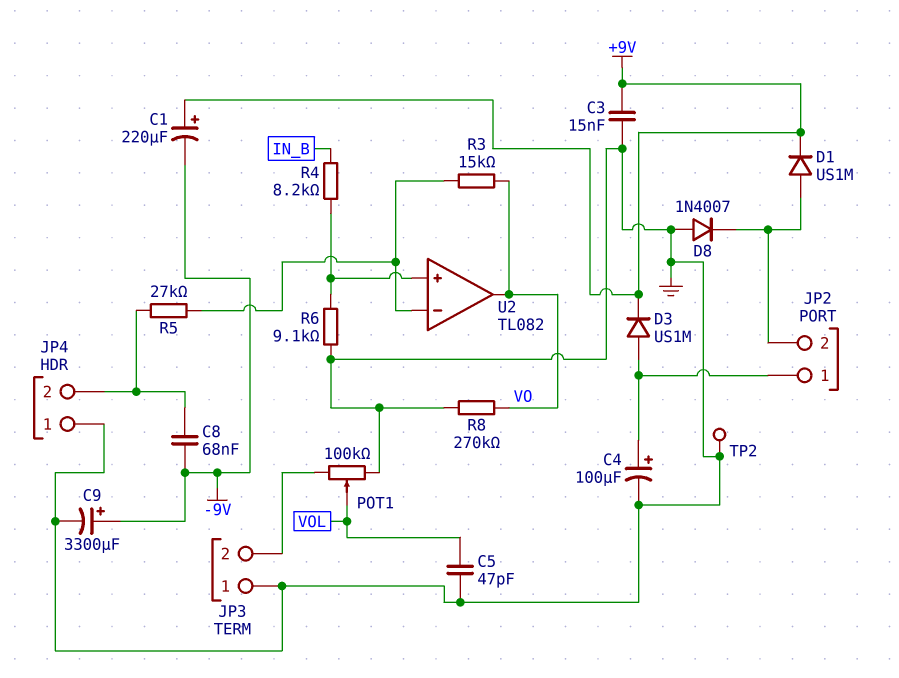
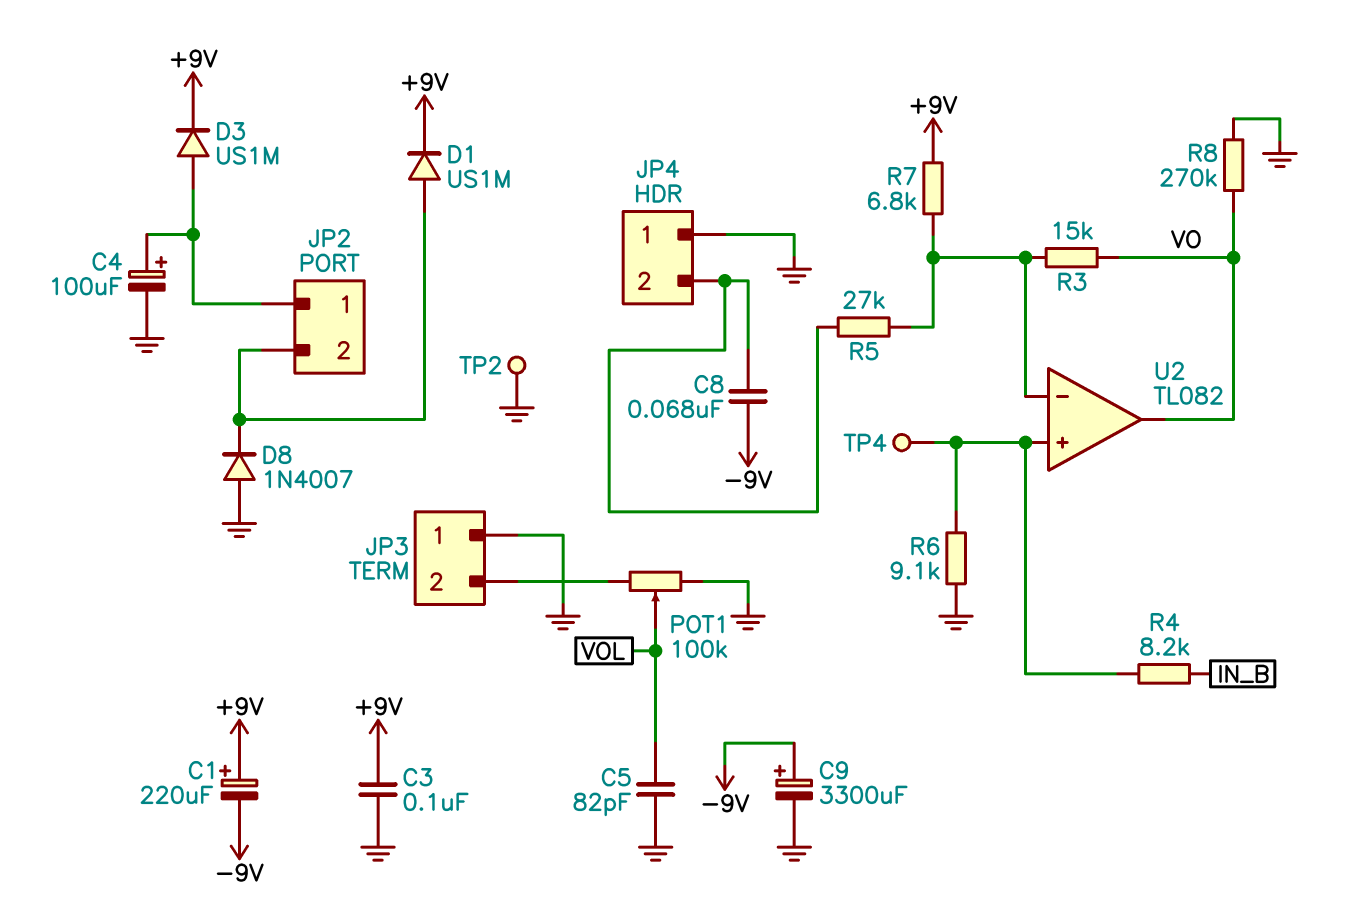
C3: 15nF (+9V, GND) -> 100nF (+9V, GND)
C5: 47pF (GND, VOL) -> 82pF (GND, VOL)
R7: none -> 6.8k (+9V, U2/in-)
TP4: none -> test point (U2/in+)

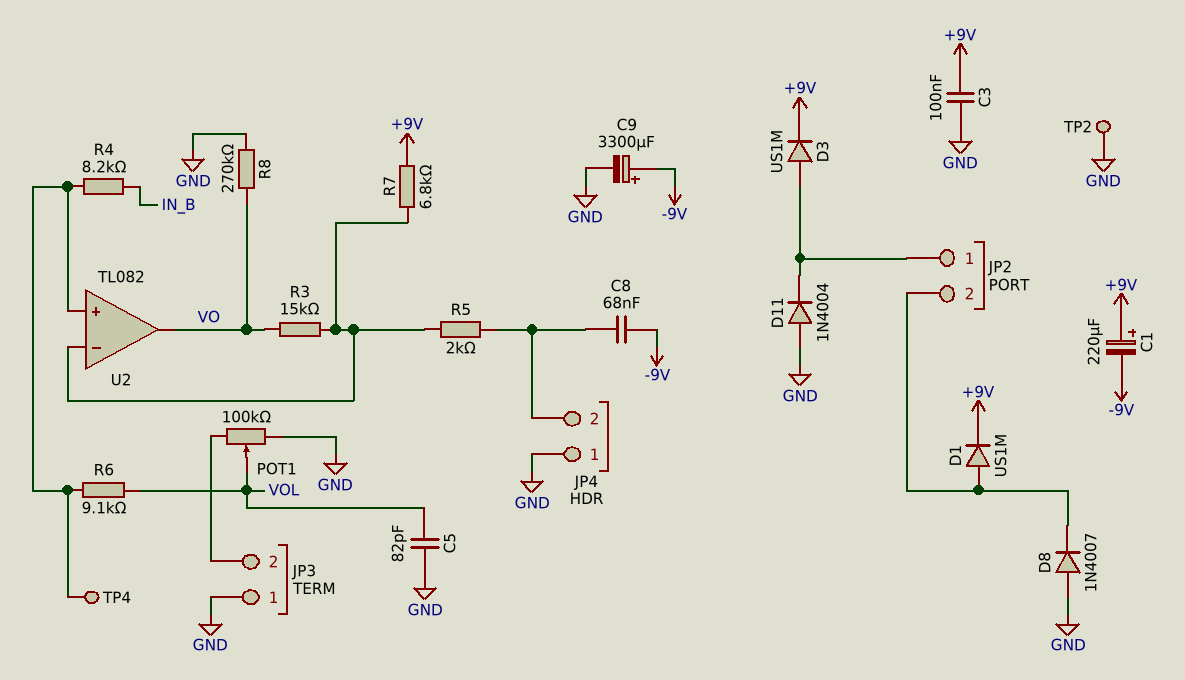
C4: 100uF (plus JP2/1, minus GND) -> none
D11: none -> diode 1N4004 (A GND, K JP2/1)
R5: 27k (JP4/2, U2/in-) -> 2k (JP4/2, U2/in-)
R6: 9.1k (GND, U2/in+) -> 9.1k (U2/in+, VOL)

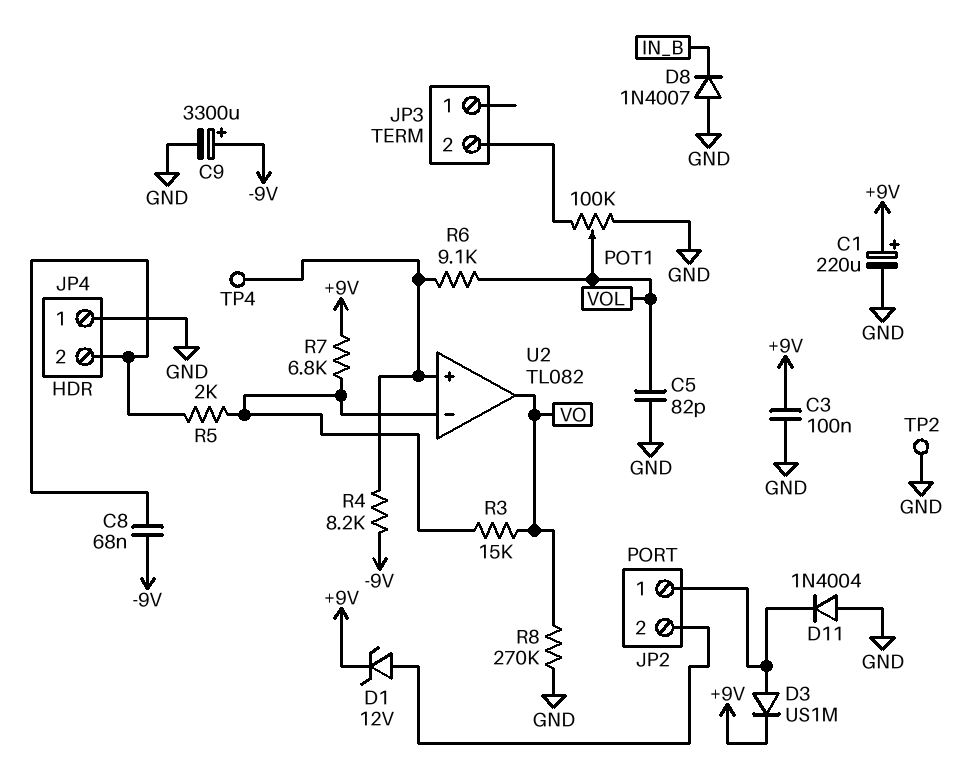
C1: 220uF (plus +9V, minus -9V) -> 220uF (plus +9V, minus GND)
D1: diode US1M (A JP2/2, K +9V) -> zener 12V (A JP2/2, K +9V)
D8: diode 1N4007 (A GND, K JP2/2) -> diode 1N4007 (A GND, K IN_B)
JP3 pin 1: GND -> none
R4: 8.2k (IN_B, U2/in+) -> 8.2k (-9V, U2/in+)

